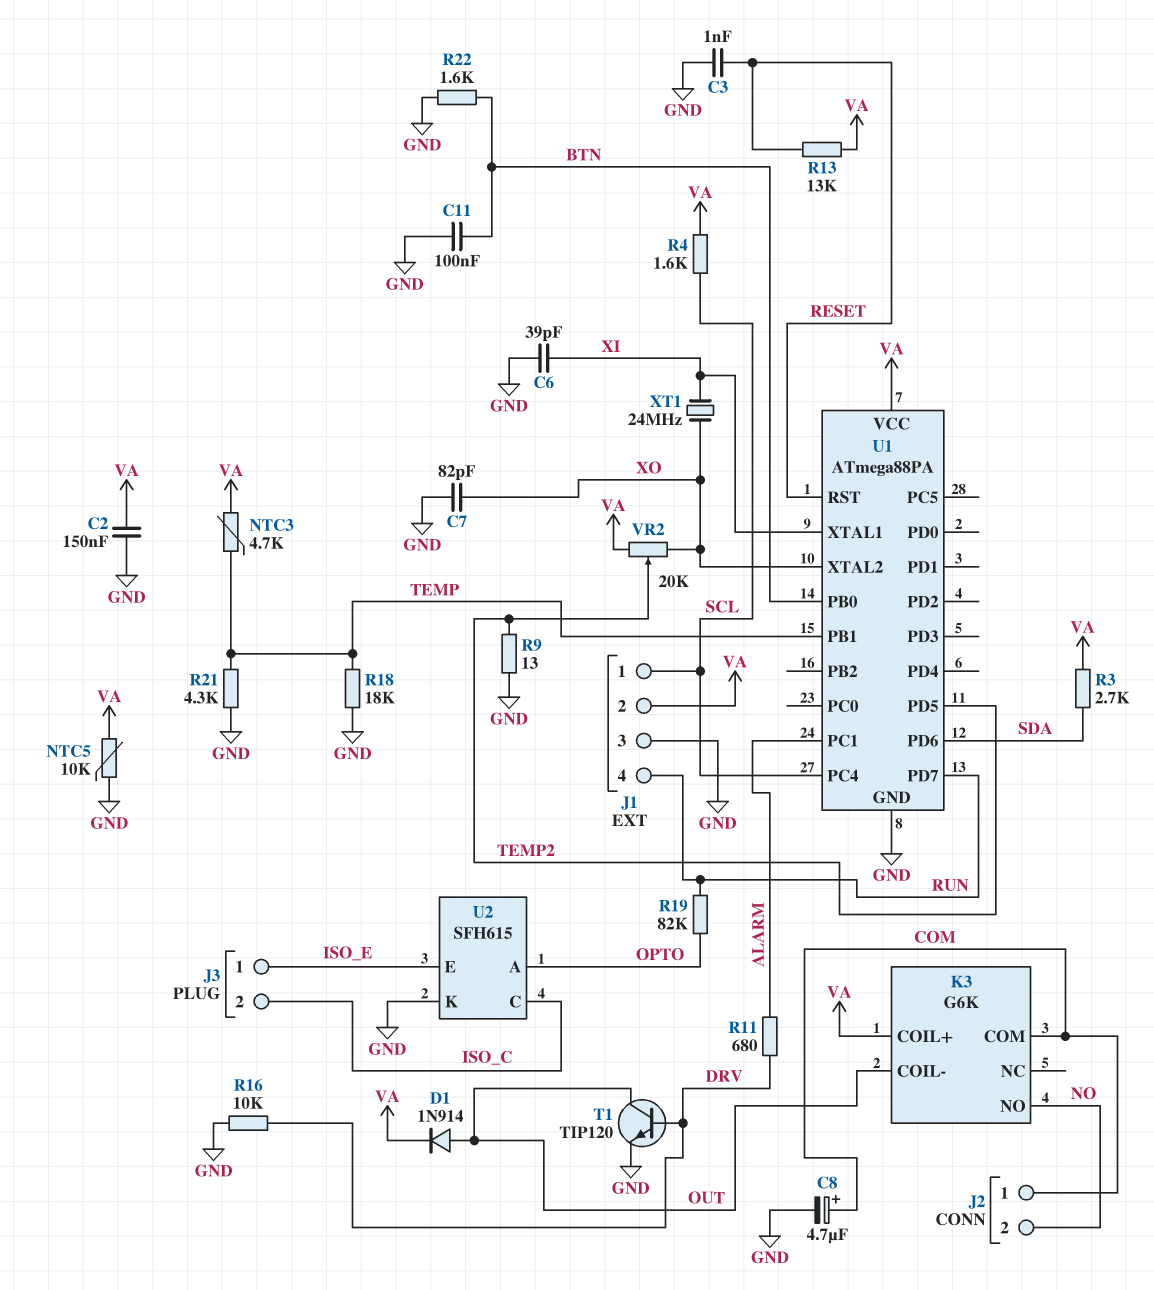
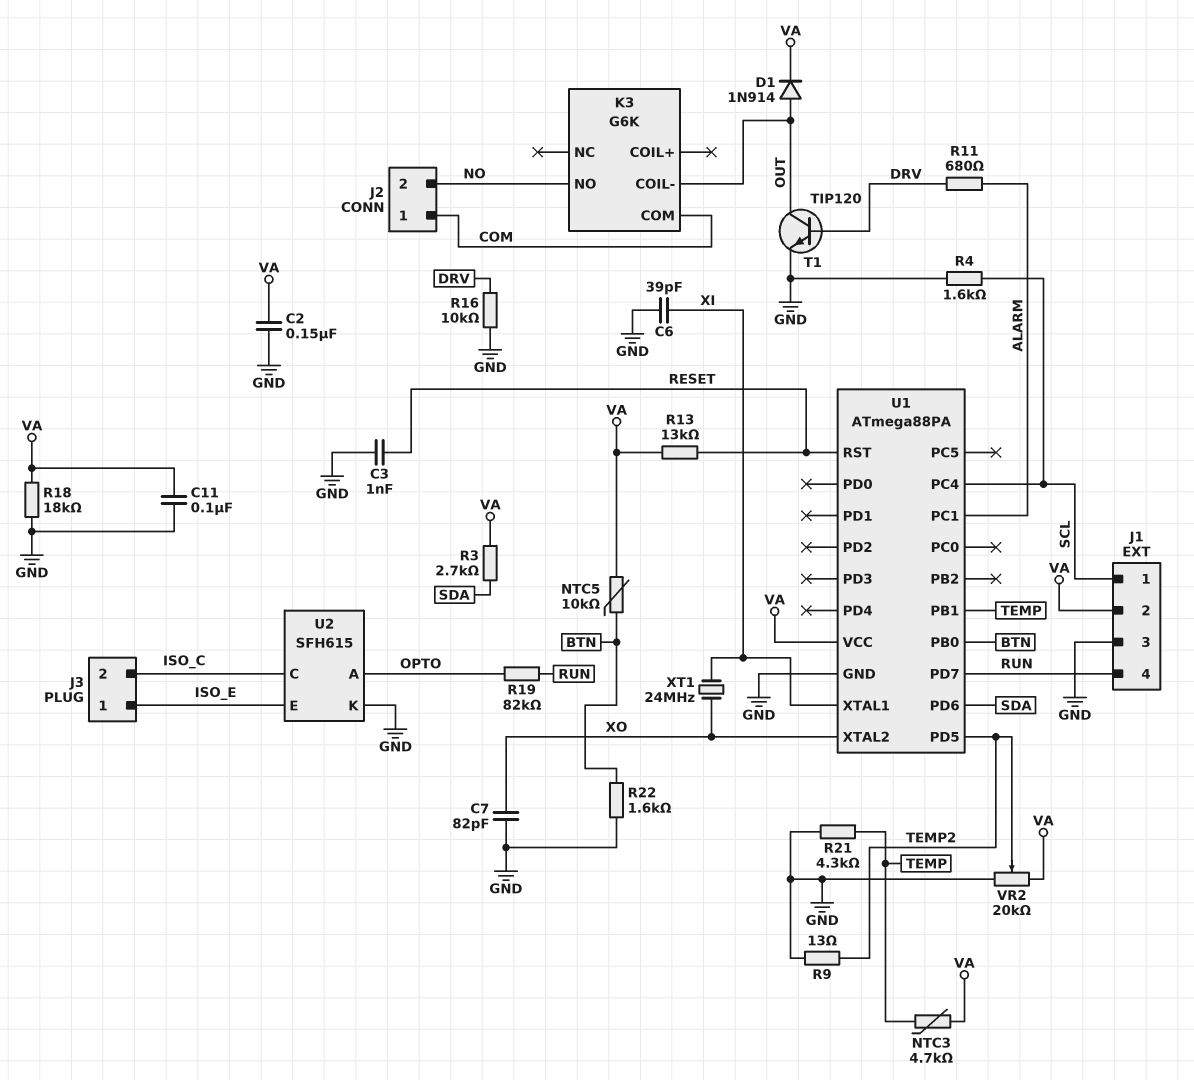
C8: 4.7uF (plus COM, minus GND) -> none
C11: 100nF (BTN, GND) -> 100nF (GND, VA)
K3 pin COIL+: VA -> none
NTC5: 10k (GND, VA) -> 10k (BTN, VA)
R4: 1.6k (SCL, VA) -> 1.6k (GND, SCL)
R18: 18k (GND, TEMP) -> 18k (GND, VA)
VR2: 20k (VA, XO, wiper TEMP2) -> 20k (GND, VA, wiper TEMP2)

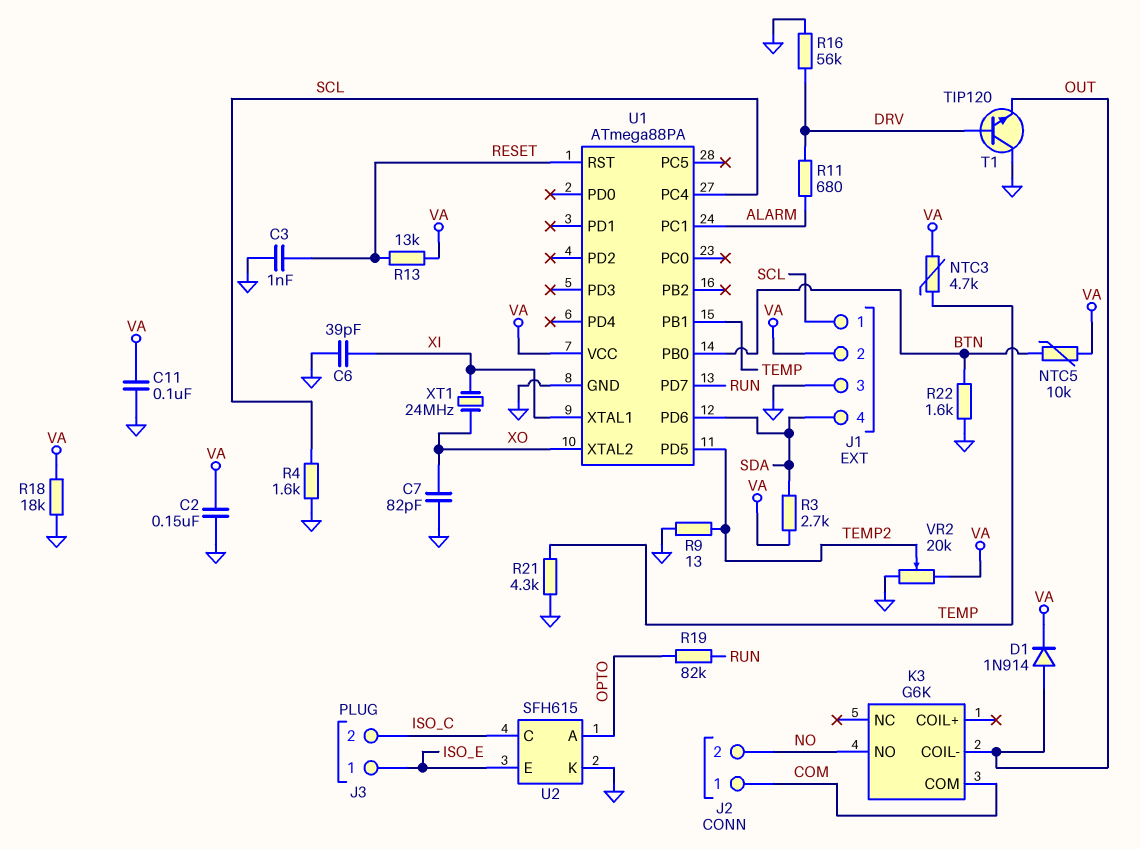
J1 pin 4: RUN -> SDA
R16: 10k (DRV, GND) -> 56k (DRV, GND)
T1: NPN TIP120 (B DRV, C OUT, E GND) -> NPN TIP120 (B DRV, C GND, E OUT)

